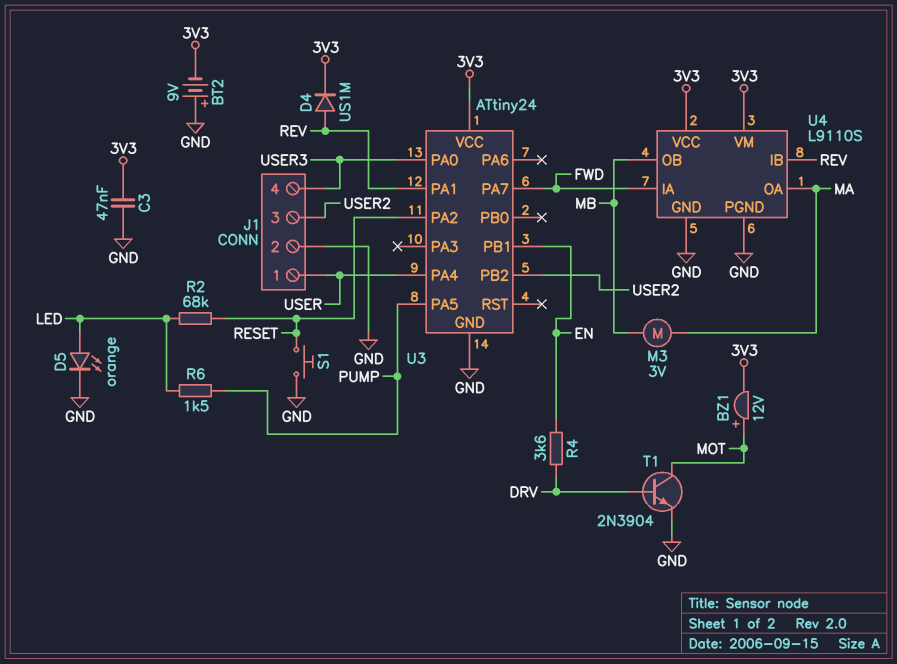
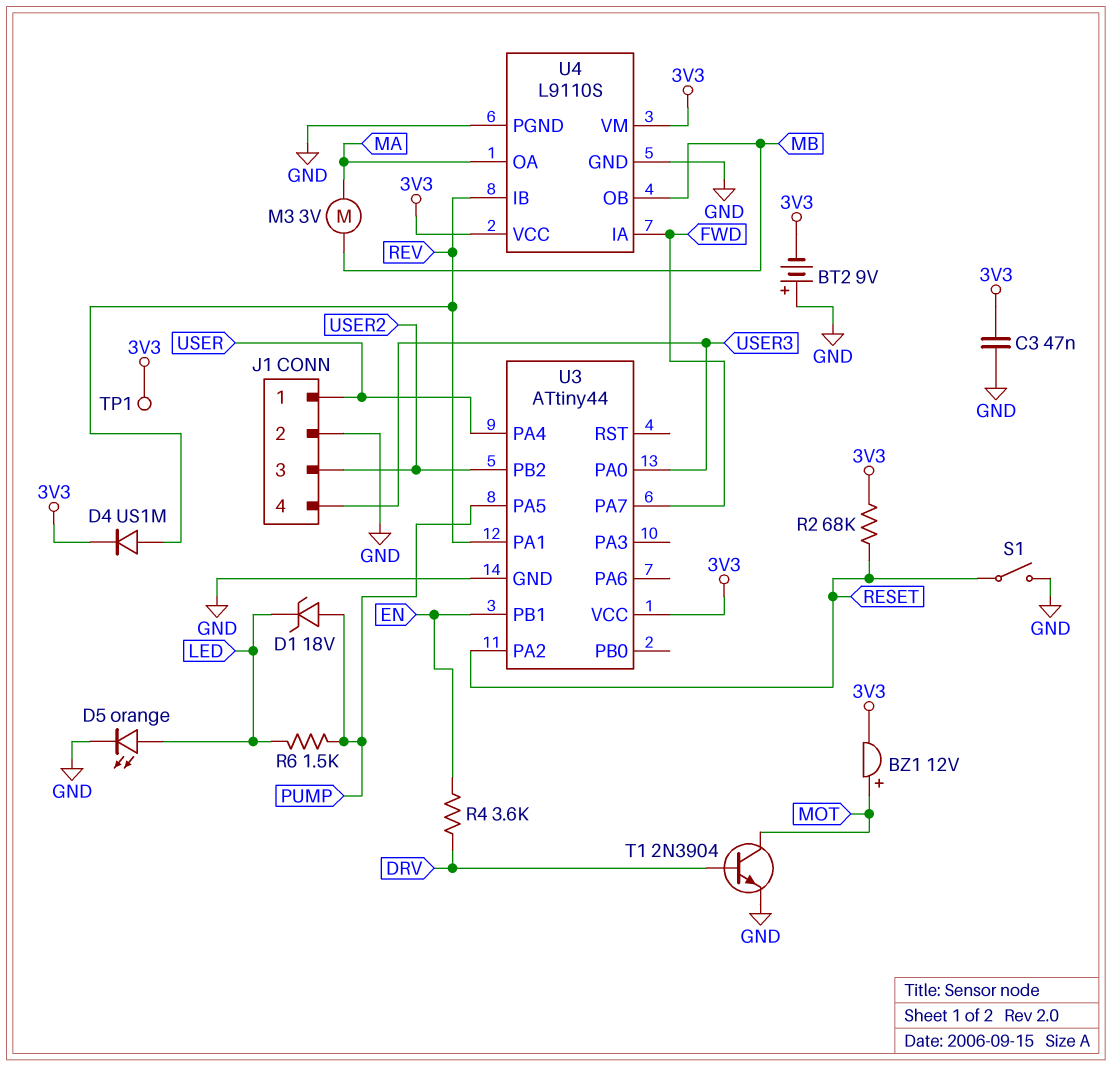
D1: none -> zener 18V (A PUMP, K LED)
R2: 68k (LED, RESET) -> 68k (3V3, RESET)
S1: button (GND, RESET) -> switch (GND, RESET)
TP1: none -> test point (3V3)
U3: ATtiny24 -> ATtiny44

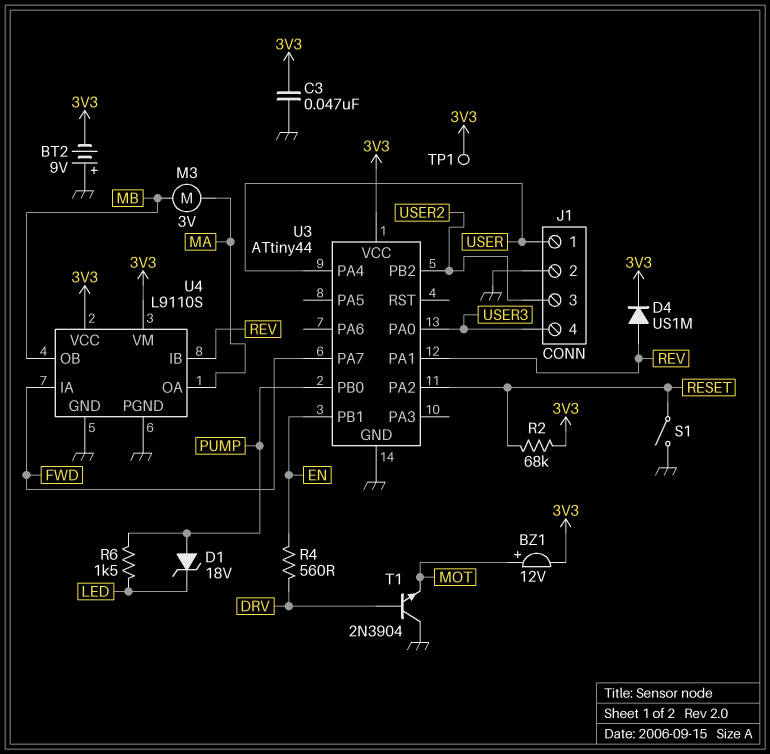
D5: LED orange (A LED, K GND) -> none
R4: 3.6k (DRV, EN) -> 560 (DRV, EN)
T1: NPN 2N3904 (B DRV, C MOT, E GND) -> NPN 2N3904 (B DRV, C GND, E MOT)
U3 pin PA5: PUMP -> none
U3 pin PB0: none -> PUMP

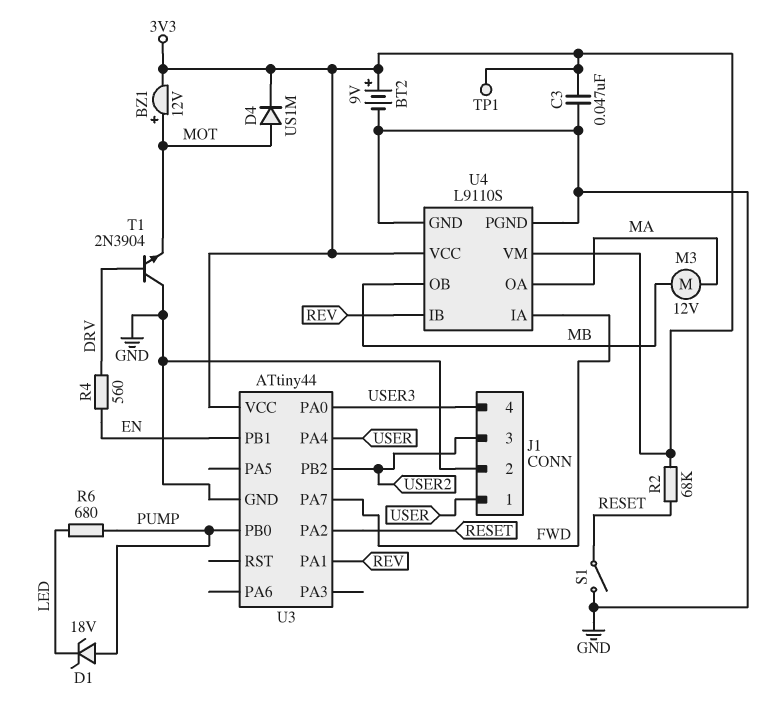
BT2: 9V (plus GND, minus 3V3) -> 9V (plus 3V3, minus GND)
D4: diode US1M (A REV, K 3V3) -> diode US1M (A MOT, K 3V3)
M3: motor 3V (MA, MB) -> motor 12V (MA, MB)
R6: 1.5k (LED, PUMP) -> 680 (LED, PUMP)

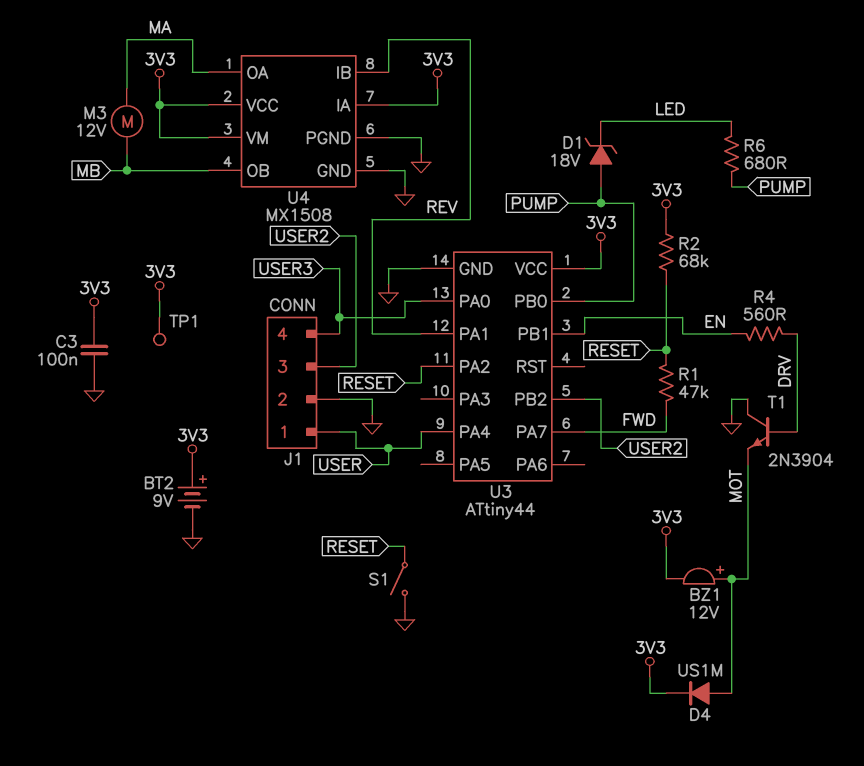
C3: 47nF (3V3, GND) -> 100nF (3V3, GND)
R1: none -> 47k (FWD, RESET)
U4: L9110S -> MX1508
U4 pin IA: FWD -> 3V3

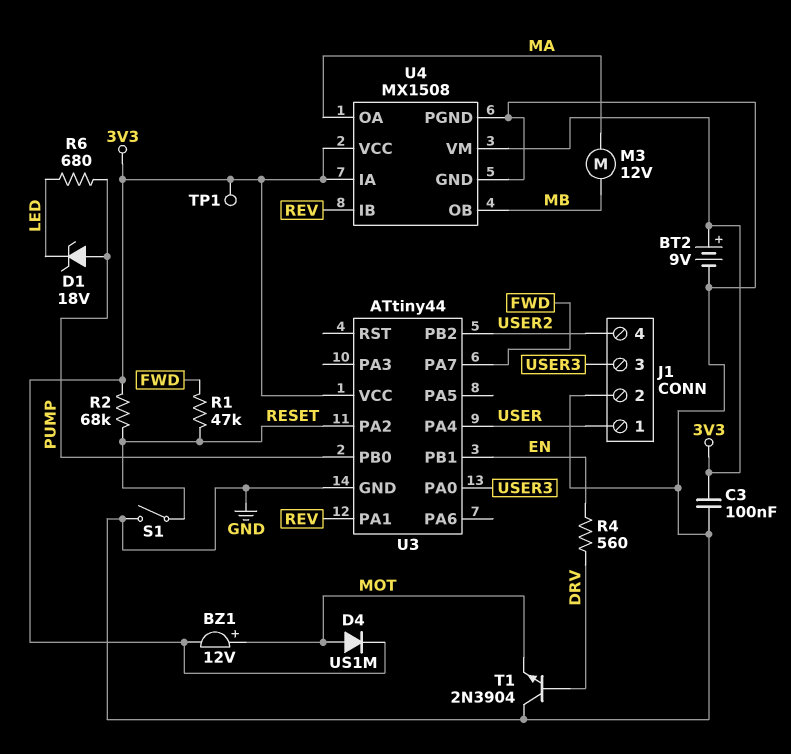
J1 pin 3: USER2 -> USER3
J1 pin 4: USER3 -> USER2

